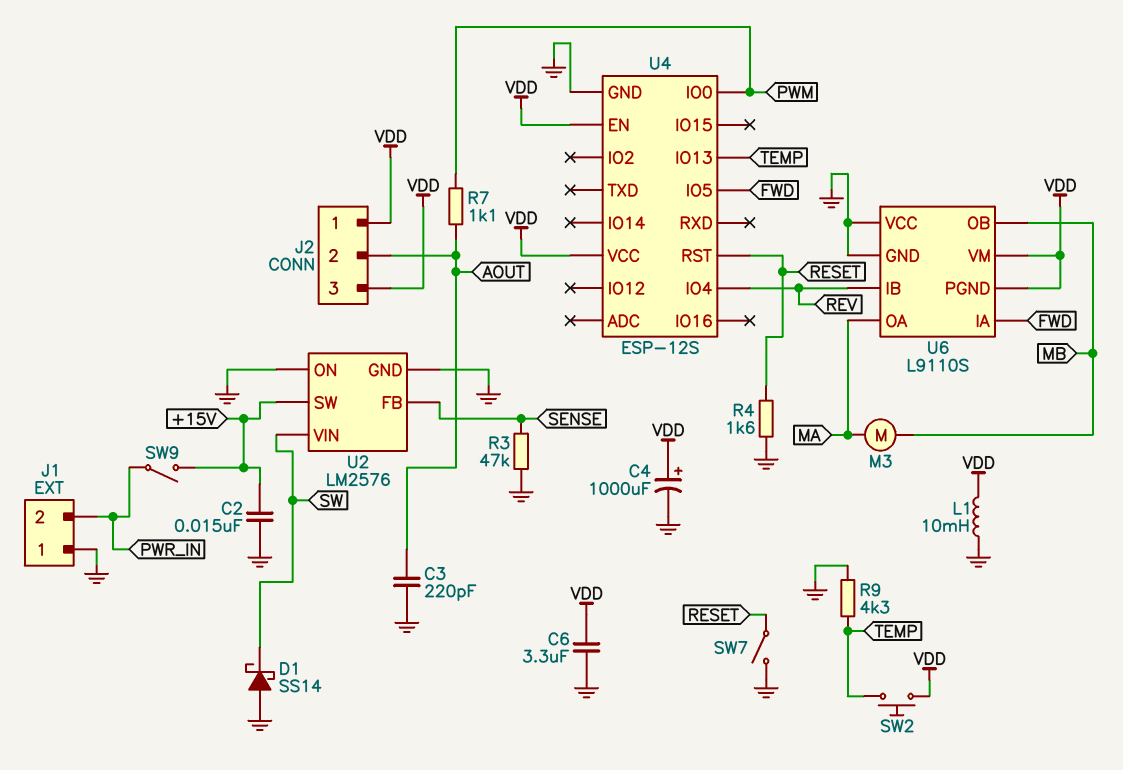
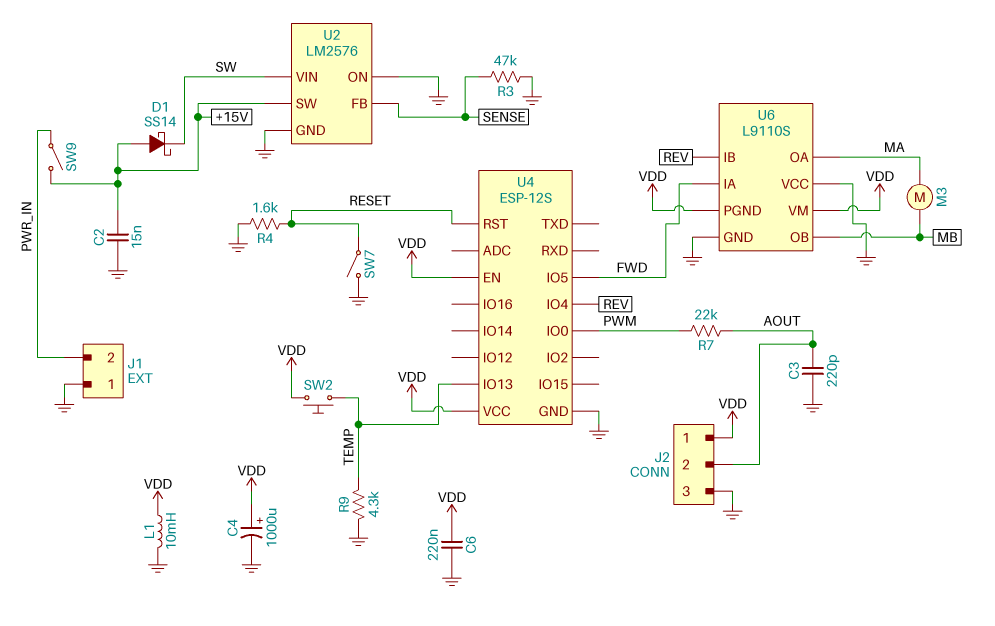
C6: 3.3uF (GND, VDD) -> 220nF (GND, VDD)
D1: schottky SS14 (A GND, K SW) -> schottky SS14 (A +15V, K SW)
J2 pin 3: VDD -> GND
R7: 1.1k (AOUT, PWM) -> 22k (AOUT, PWM)

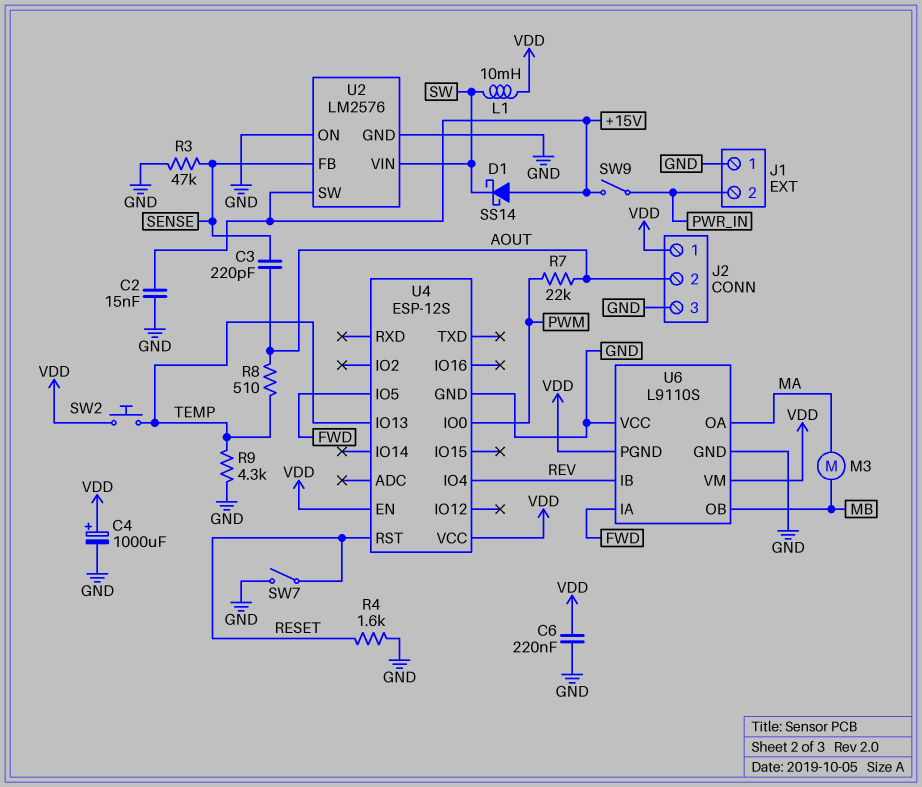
C3: 220pF (AOUT, GND) -> 220pF (AOUT, SENSE)
L1: 10mH (GND, VDD) -> 10mH (SW, VDD)
R8: none -> 510 (AOUT, TEMP)

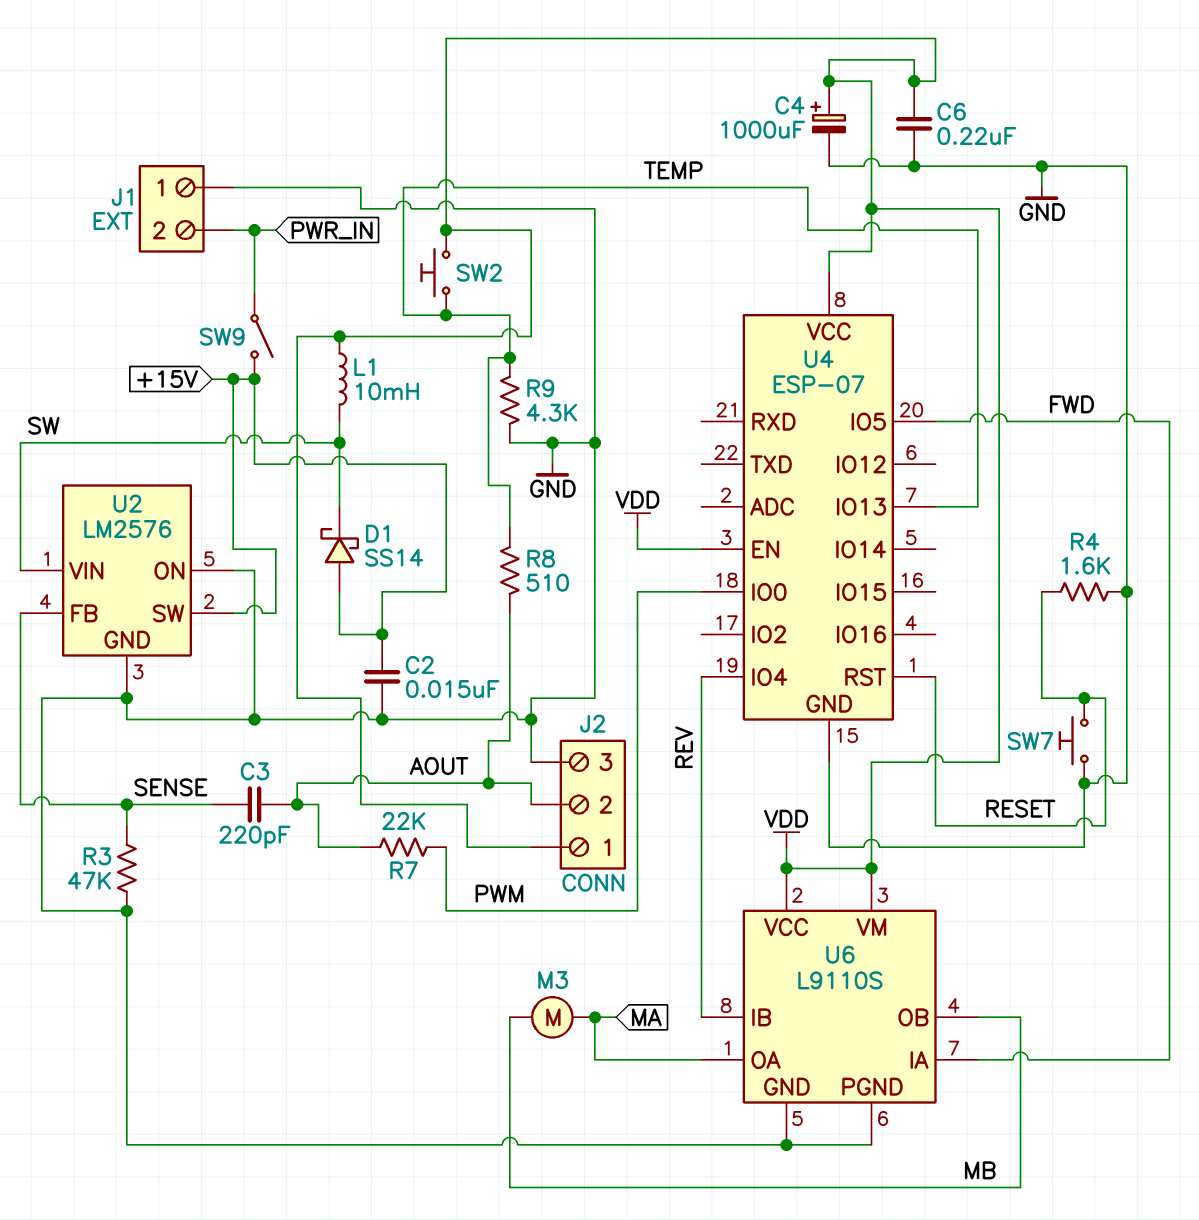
SW7: switch (GND, RESET) -> button (GND, RESET)
U4: ESP-12S -> ESP-07
U6 pin PGND: VDD -> GND
U6 pin VCC: GND -> VDD

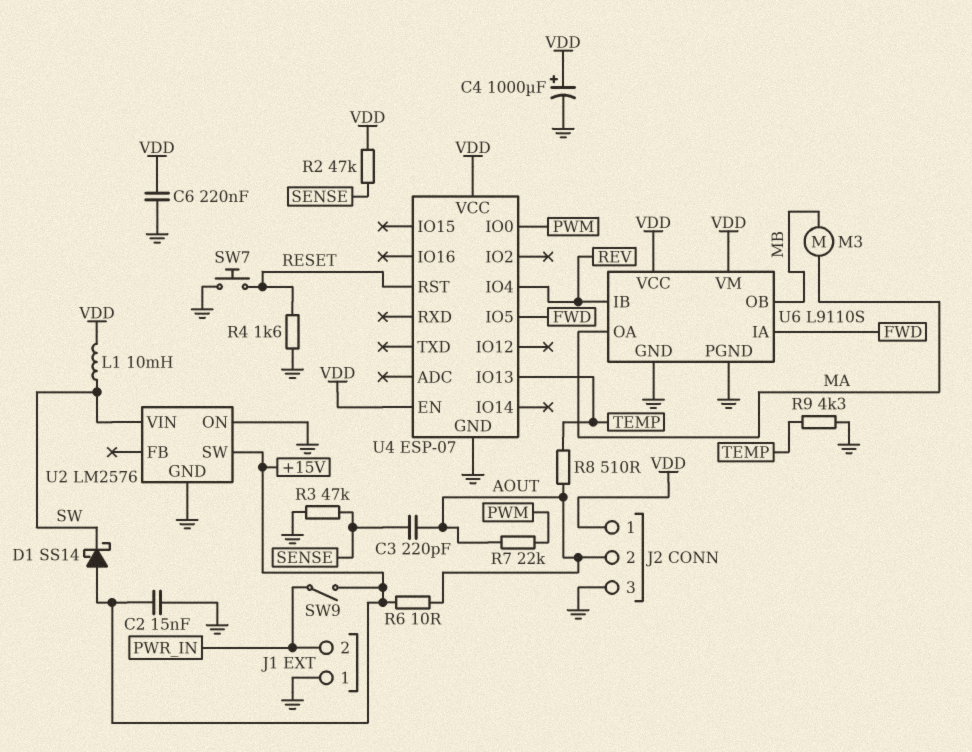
R2: none -> 47k (SENSE, VDD)
R6: none -> 10 (+15V, AOUT)
SW2: button (TEMP, VDD) -> none
U2 pin FB: SENSE -> none

